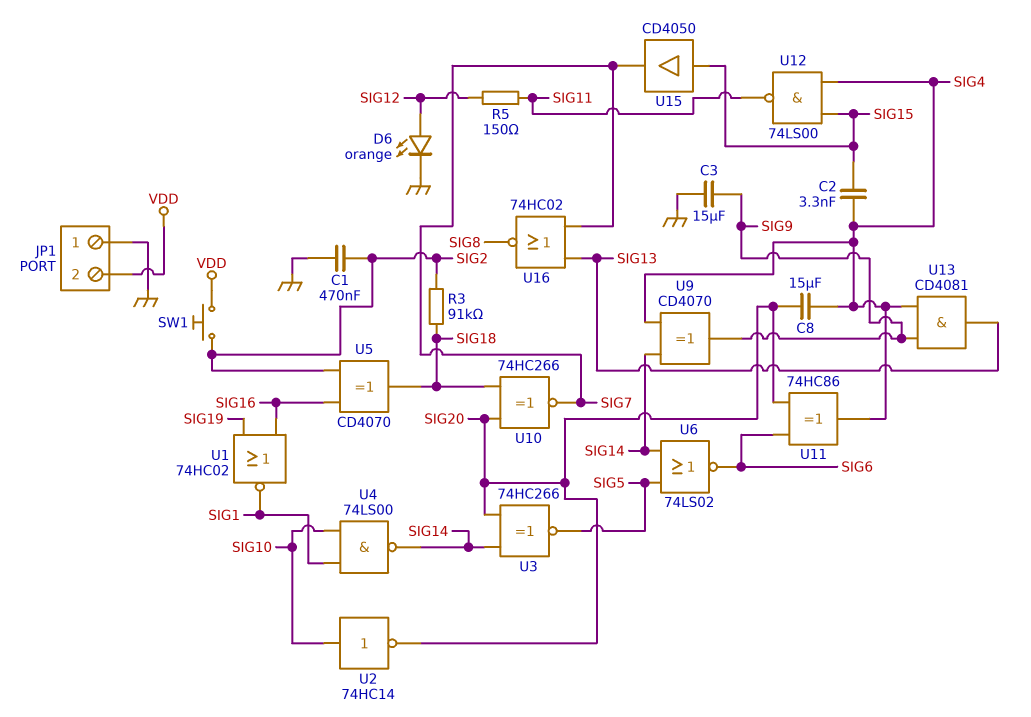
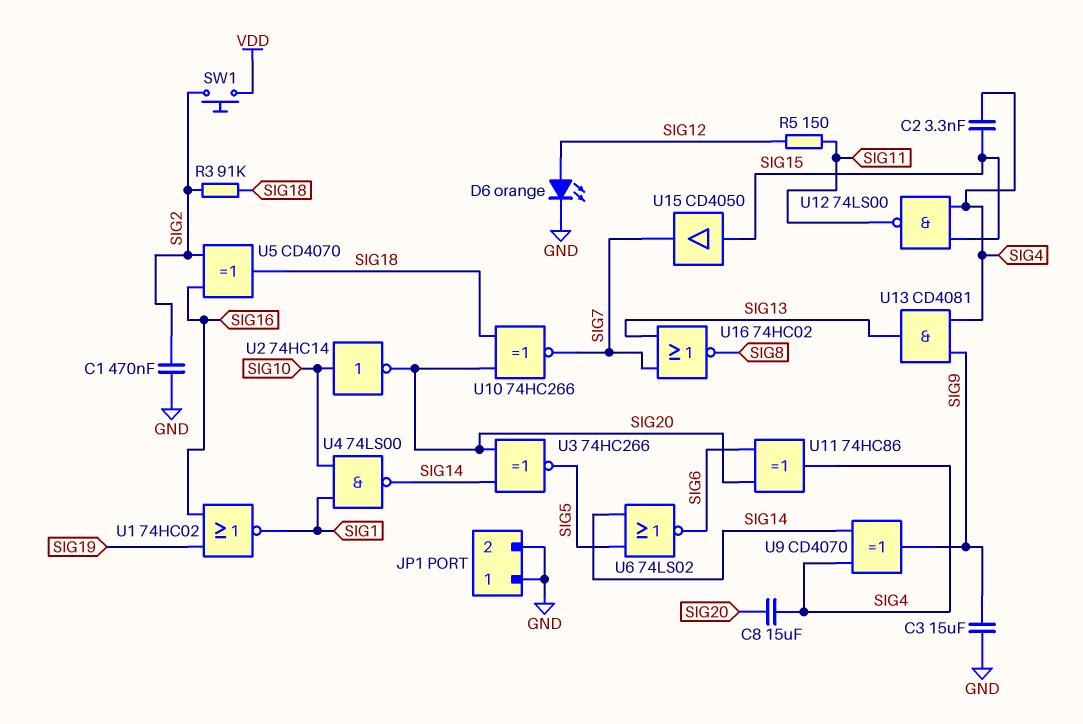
JP1 pin 2: VDD -> GND

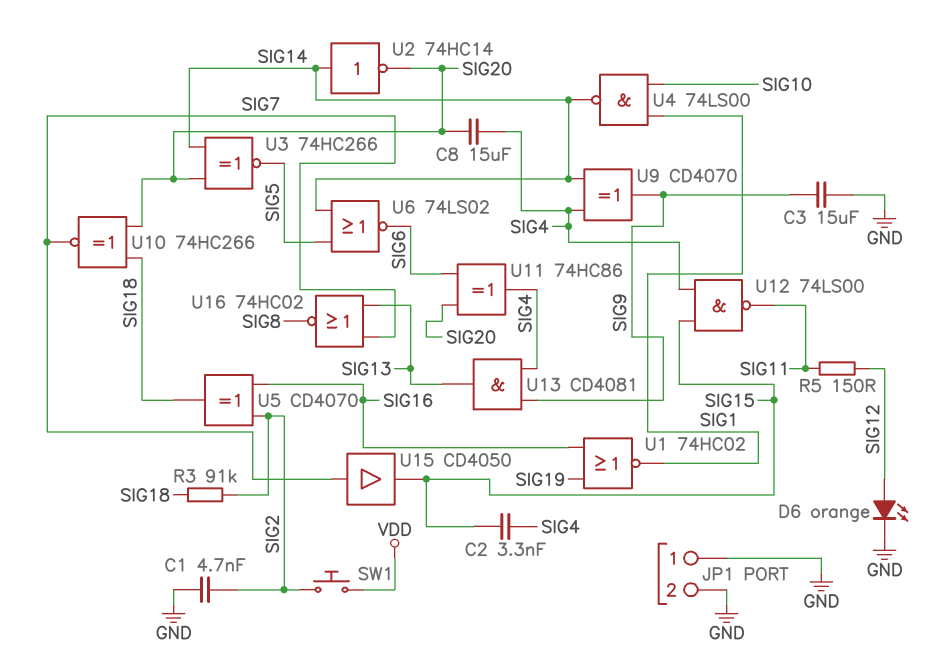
C1: 470nF (GND, SIG2) -> 4.7nF (GND, SIG2)
U2: NOT 74HC14 (in SIG10, out SIG20) -> NOT 74HC14 (in SIG14, out SIG20)
U15: buffer CD4050 (in SIG15, out SIG7) -> buffer CD4050 (in SIG7, out SIG15)

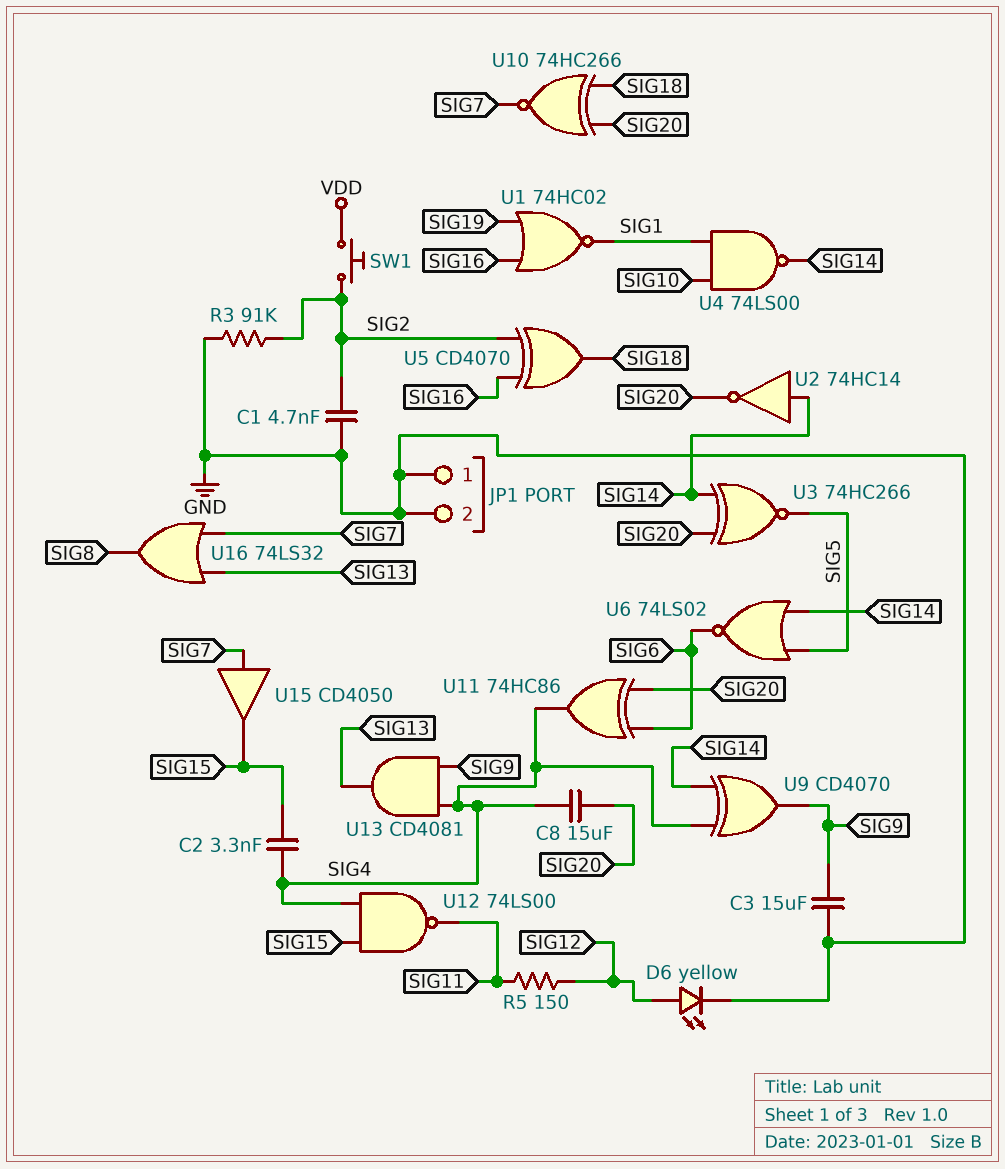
D6: LED orange (A SIG12, K GND) -> LED yellow (A SIG12, K GND)
R3: 91k (SIG2, SIG18) -> 91k (GND, SIG2)
U16: NOR 74HC02 (in SIG7, in SIG13, out SIG8) -> OR 74LS32 (in SIG7, in SIG13, out SIG8)

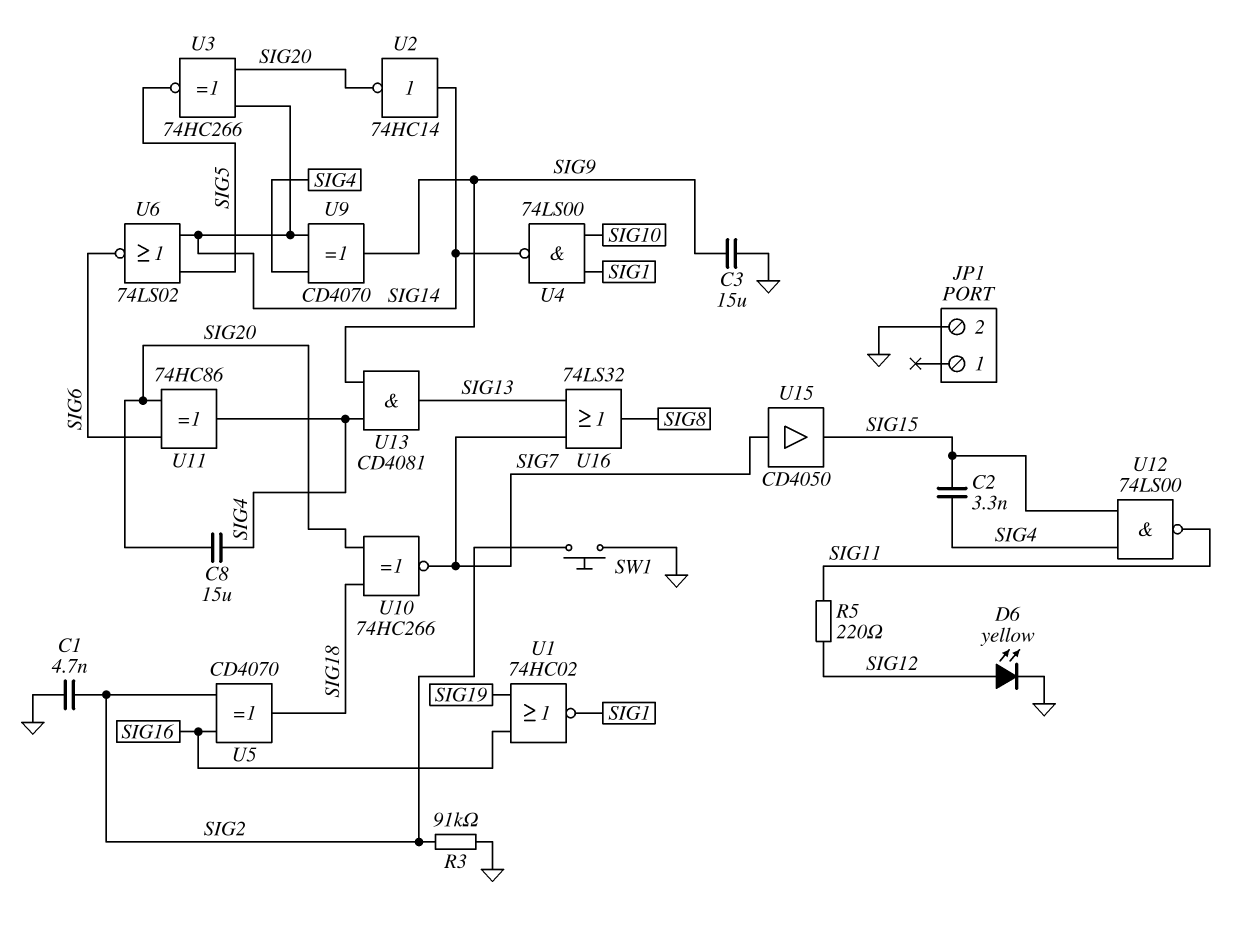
JP1 pin 1: GND -> none
R5: 150 (SIG11, SIG12) -> 220 (SIG11, SIG12)
SW1: button (SIG2, VDD) -> button (GND, SIG2)

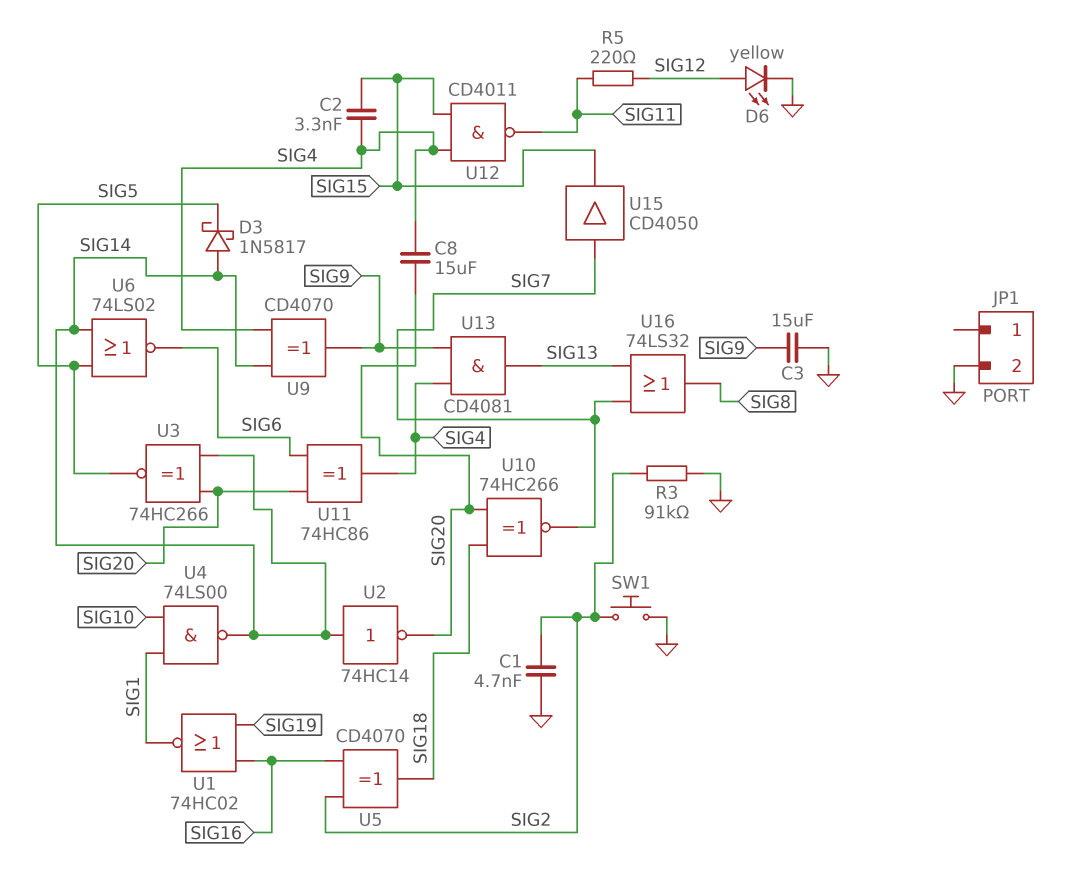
D3: none -> schottky 1N5817 (A SIG14, K SIG5)
U12: NAND 74LS00 (in SIG4, in SIG15, out SIG11) -> NAND CD4011 (in SIG4, in SIG15, out SIG11)

